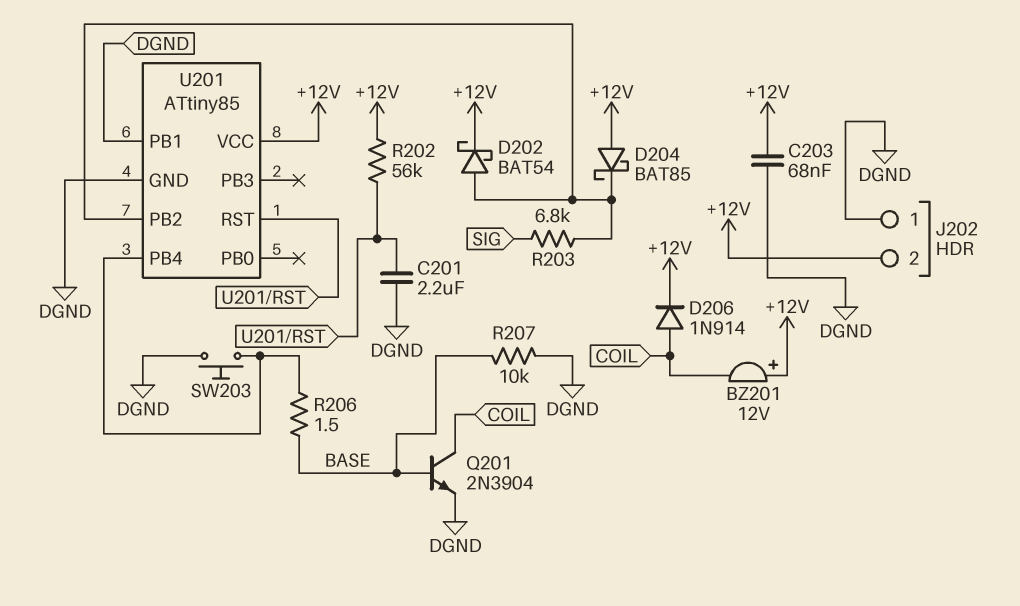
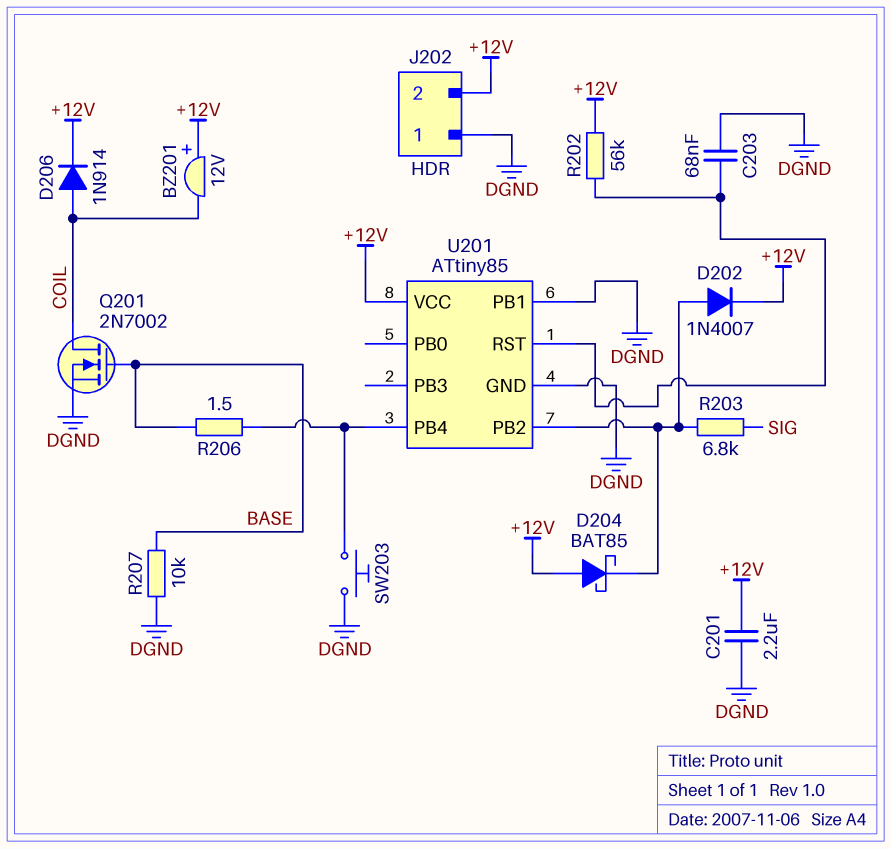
C201: 2.2uF (DGND, U201/RST) -> 2.2uF (+12V, DGND)
C203: 68nF (+12V, DGND) -> 68nF (DGND, U201/RST)
D202: schottky BAT54 (A U201/PB2, K +12V) -> diode 1N4007 (A U201/PB2, K +12V)
Q201: NPN 2N3904 (B BASE, C COIL, E DGND) -> NMOS 2N7002 (G BASE, D COIL, S DGND)

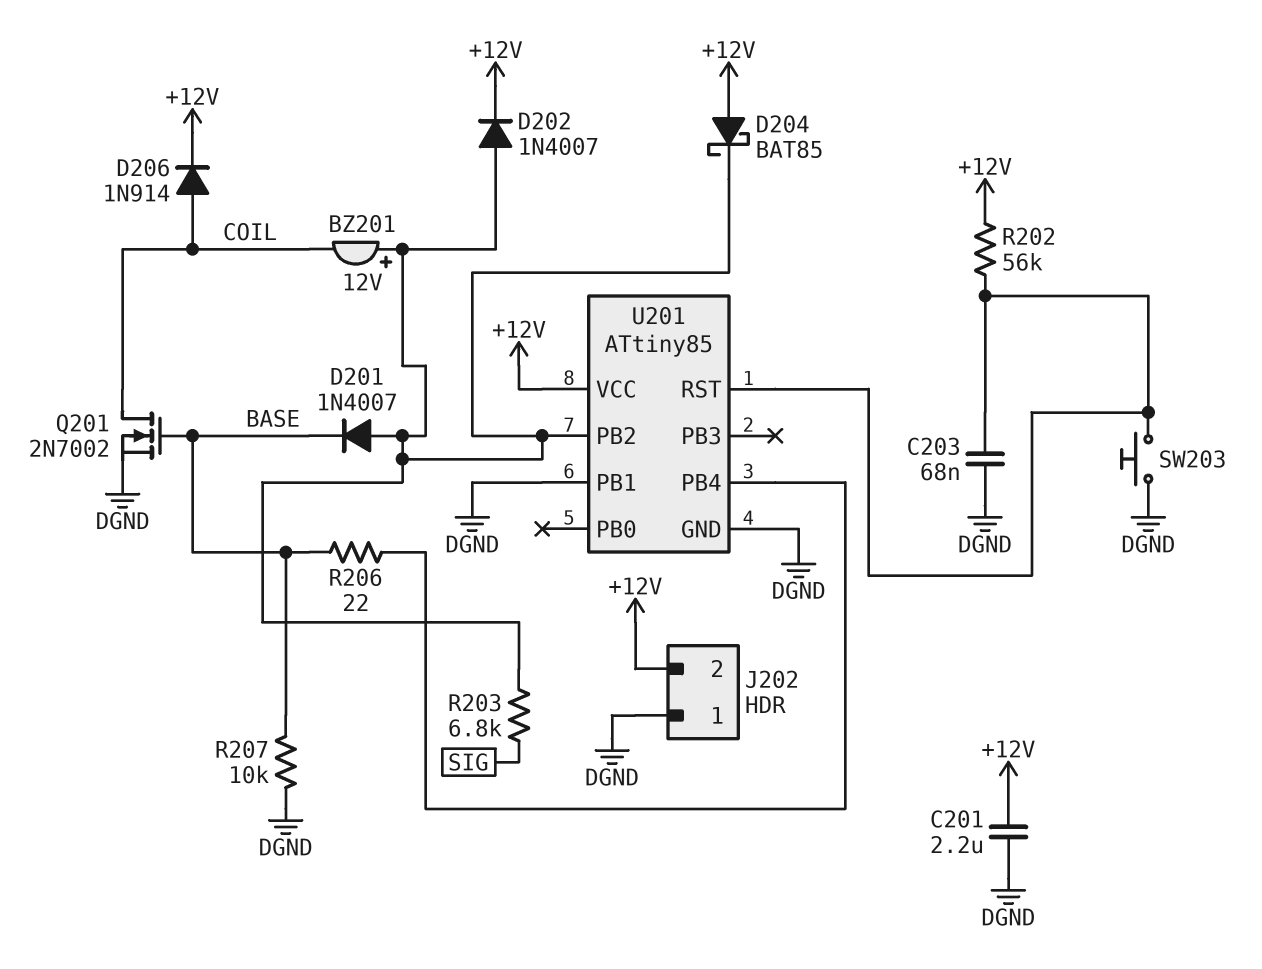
BZ201: buzzer 12V (plus +12V, minus COIL) -> buzzer 12V (plus U201/PB2, minus COIL)
D201: none -> diode 1N4007 (A U201/PB2, K BASE)
R206: 1.5 (BASE, U201/PB4) -> 22 (BASE, U201/PB4)
SW203: button (DGND, U201/PB4) -> button (DGND, U201/RST)

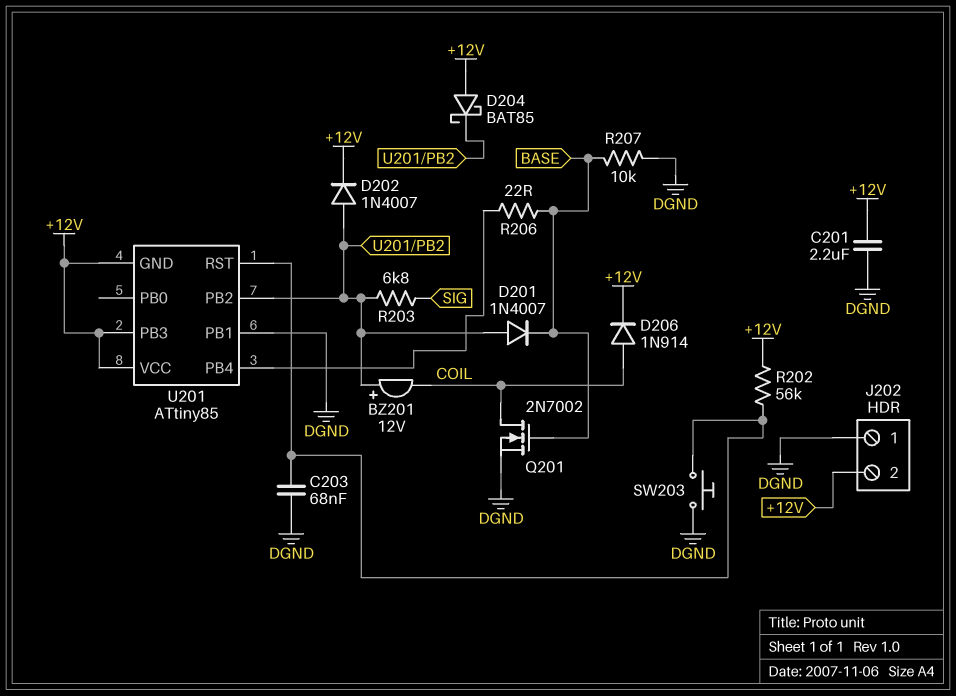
U201 pin GND: DGND -> +12V
U201 pin PB3: none -> +12V

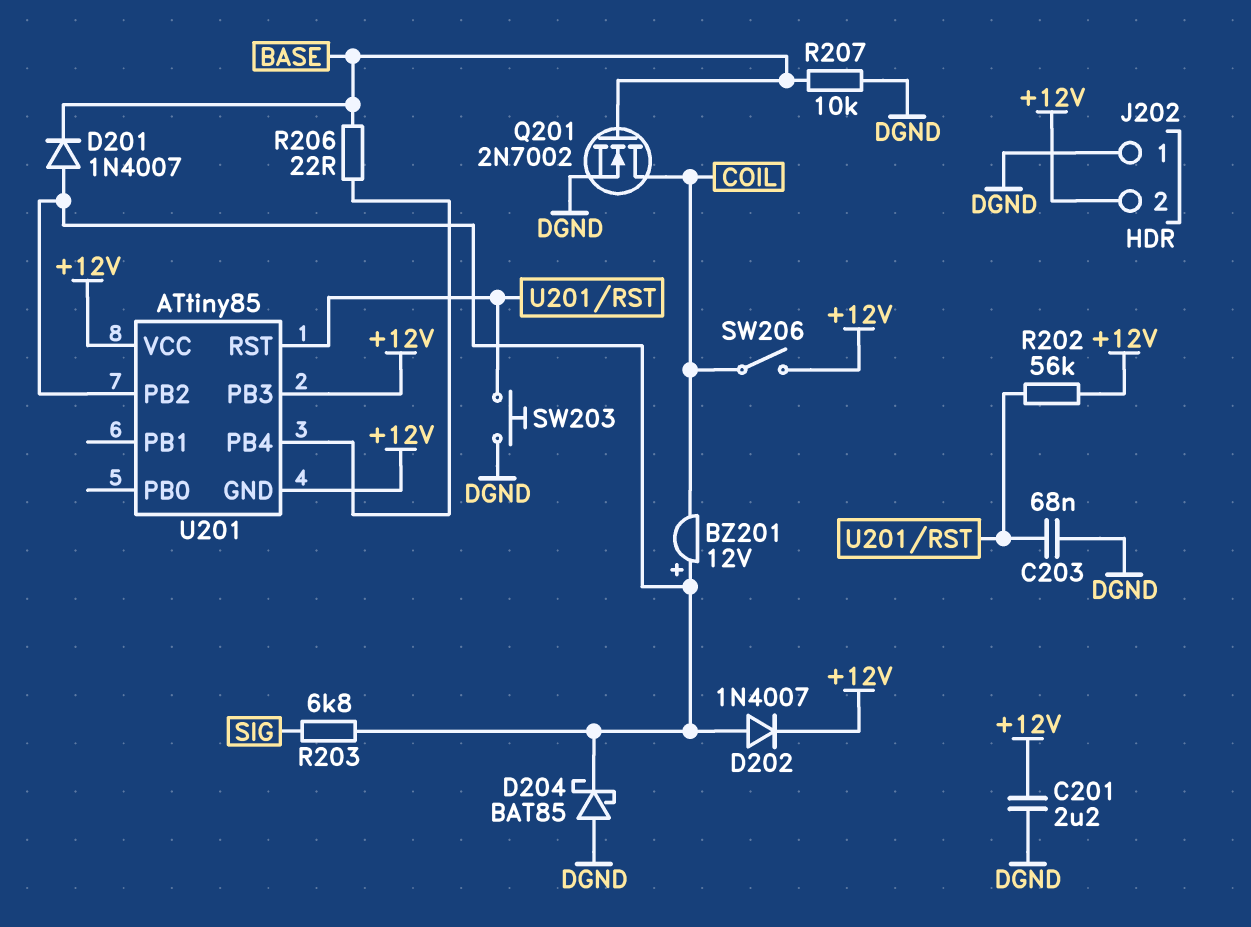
D204: schottky BAT85 (A +12V, K U201/PB2) -> schottky BAT85 (A DGND, K U201/PB2)
D206: diode 1N914 (A COIL, K +12V) -> none
SW206: none -> switch (+12V, COIL)
U201 pin PB1: DGND -> none

